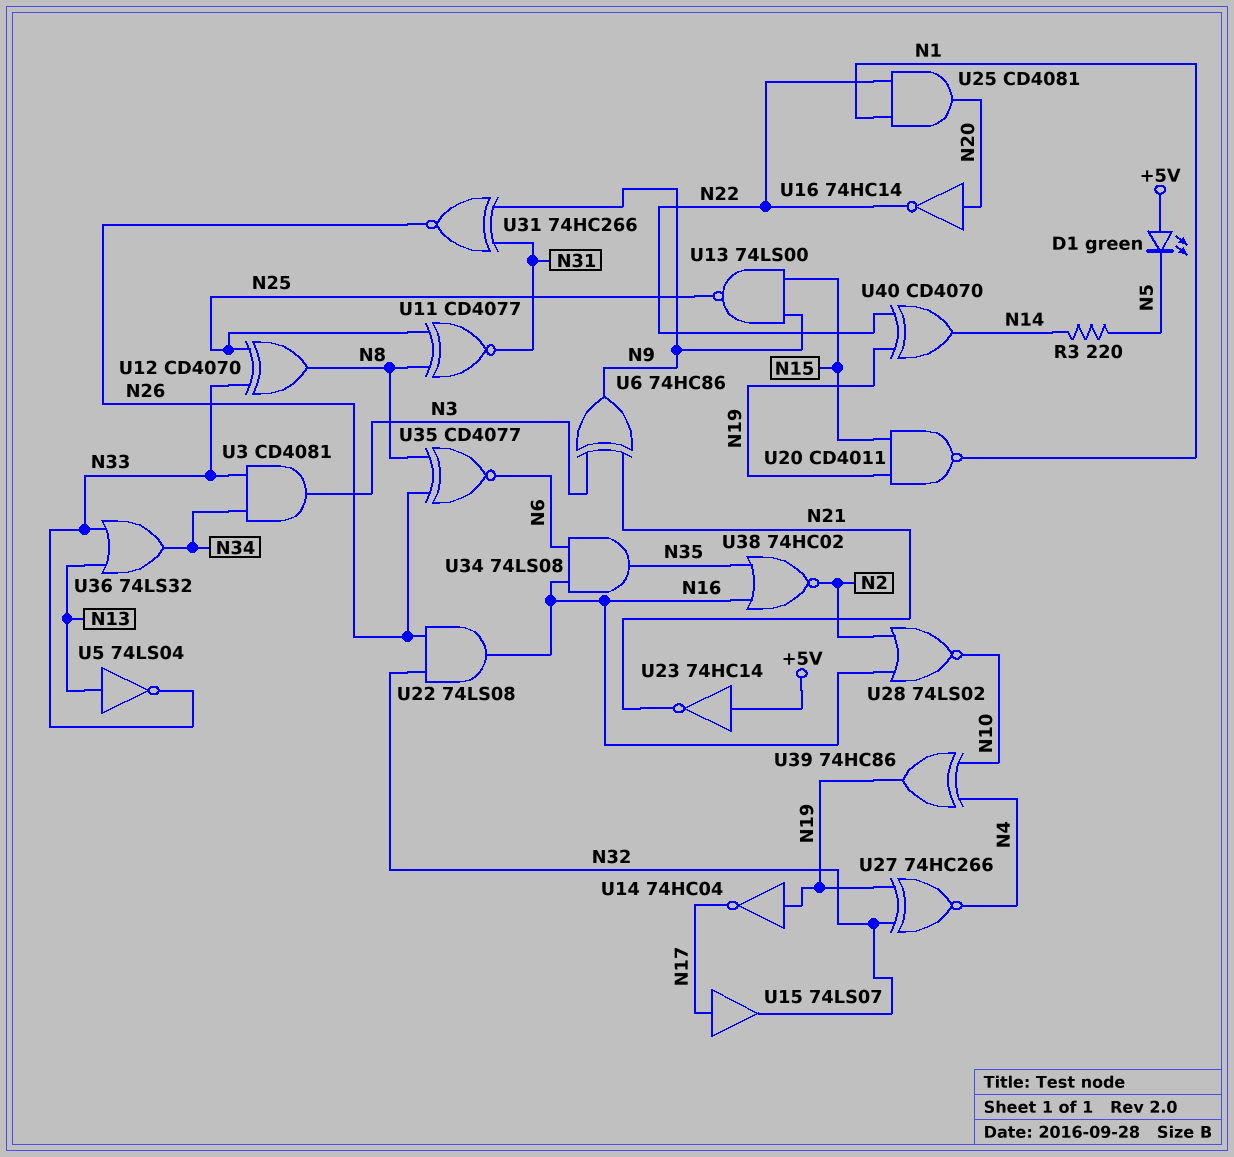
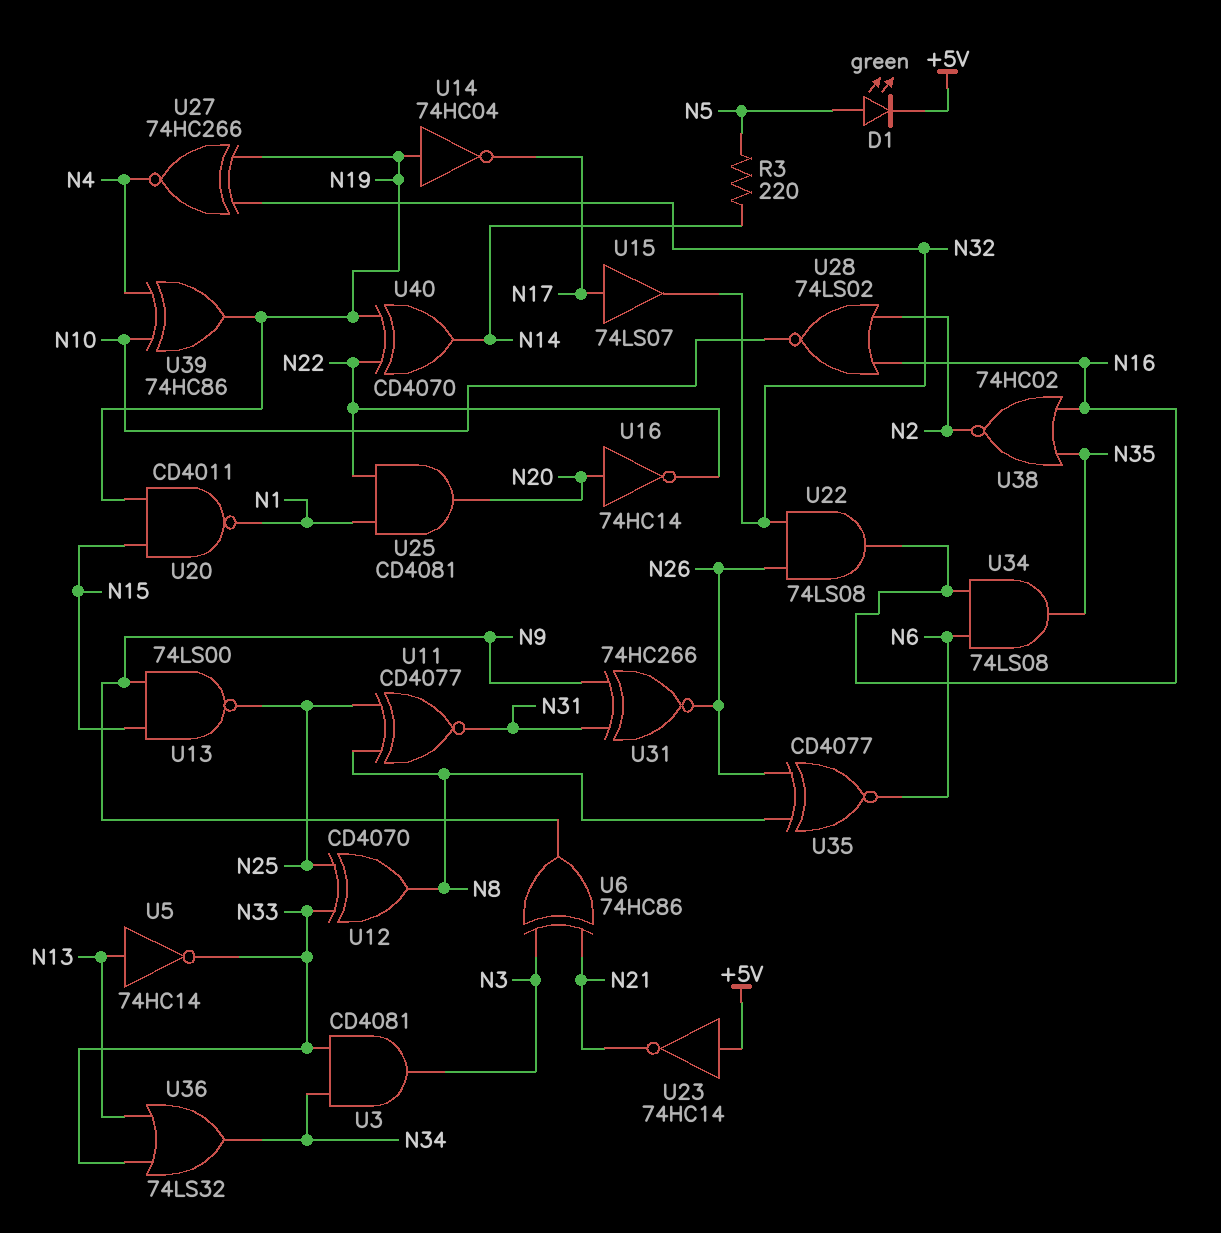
D1: LED green (A +5V, K N5) -> LED green (A N5, K +5V)
U5: NOT 74LS04 (in N13, out N33) -> NOT 74HC14 (in N13, out N33)

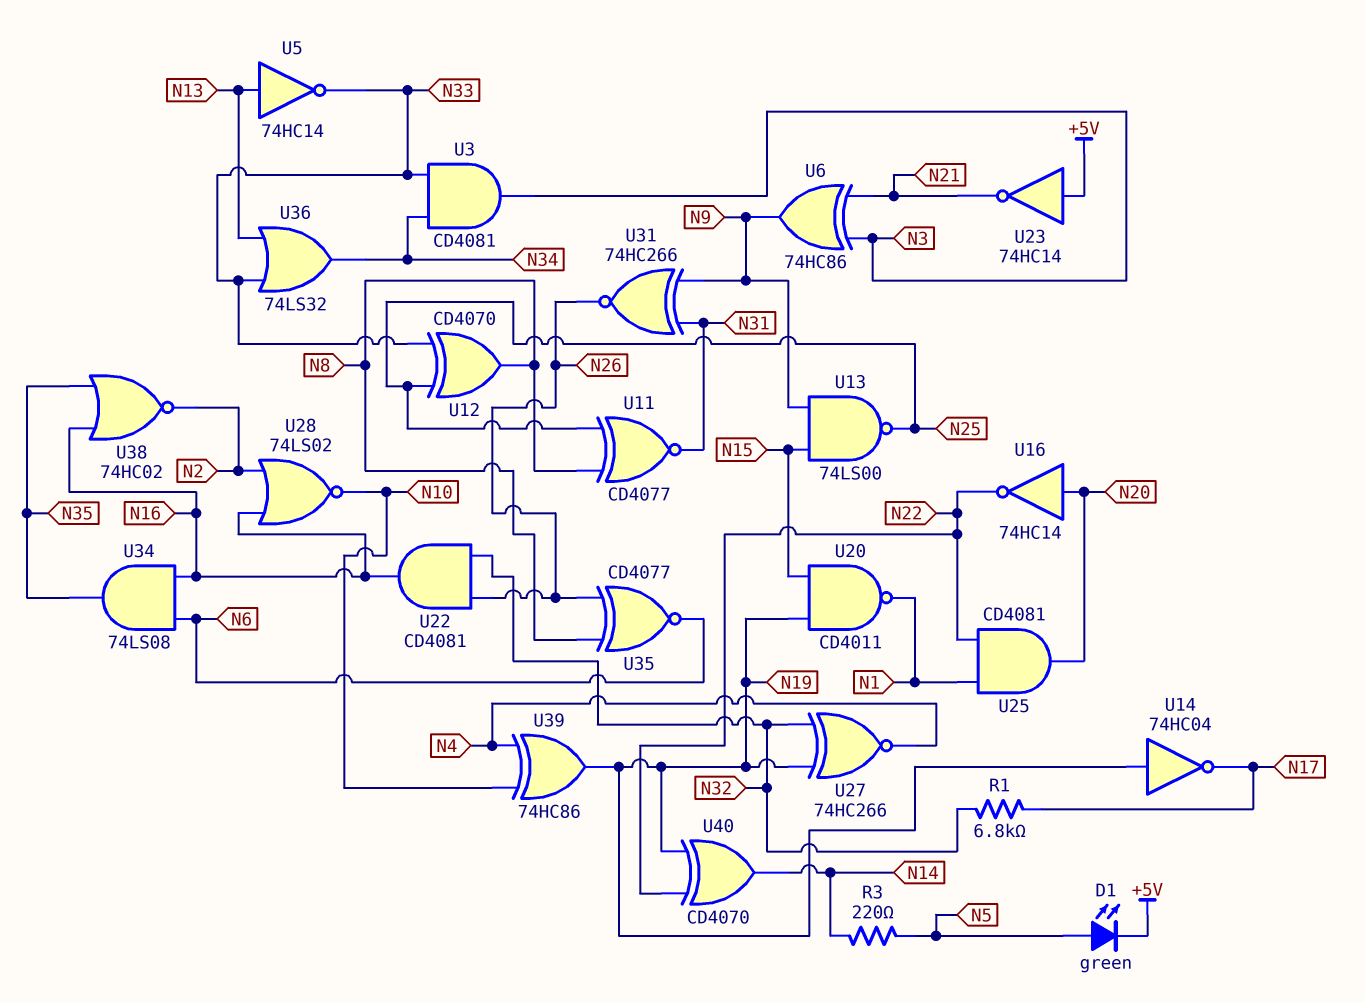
R1: none -> 6.8k (N17, N32)
U15: buffer 74LS07 (in N17, out N32) -> none
U22: AND 74LS08 (in N26, in N32, out N16) -> AND CD4081 (in N26, in N32, out N16)

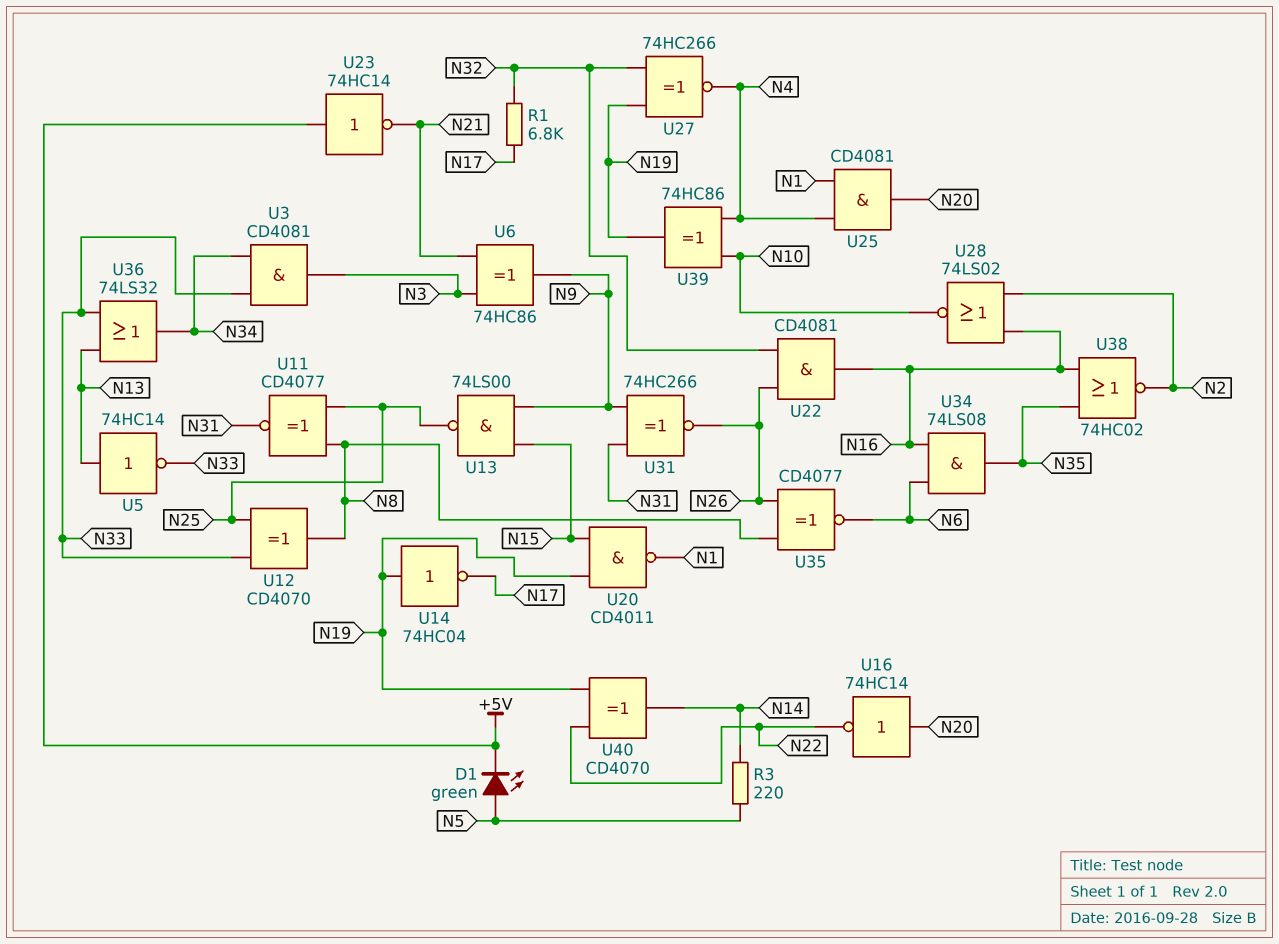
U25: AND CD4081 (in N1, in N22, out N20) -> AND CD4081 (in N1, in N4, out N20)

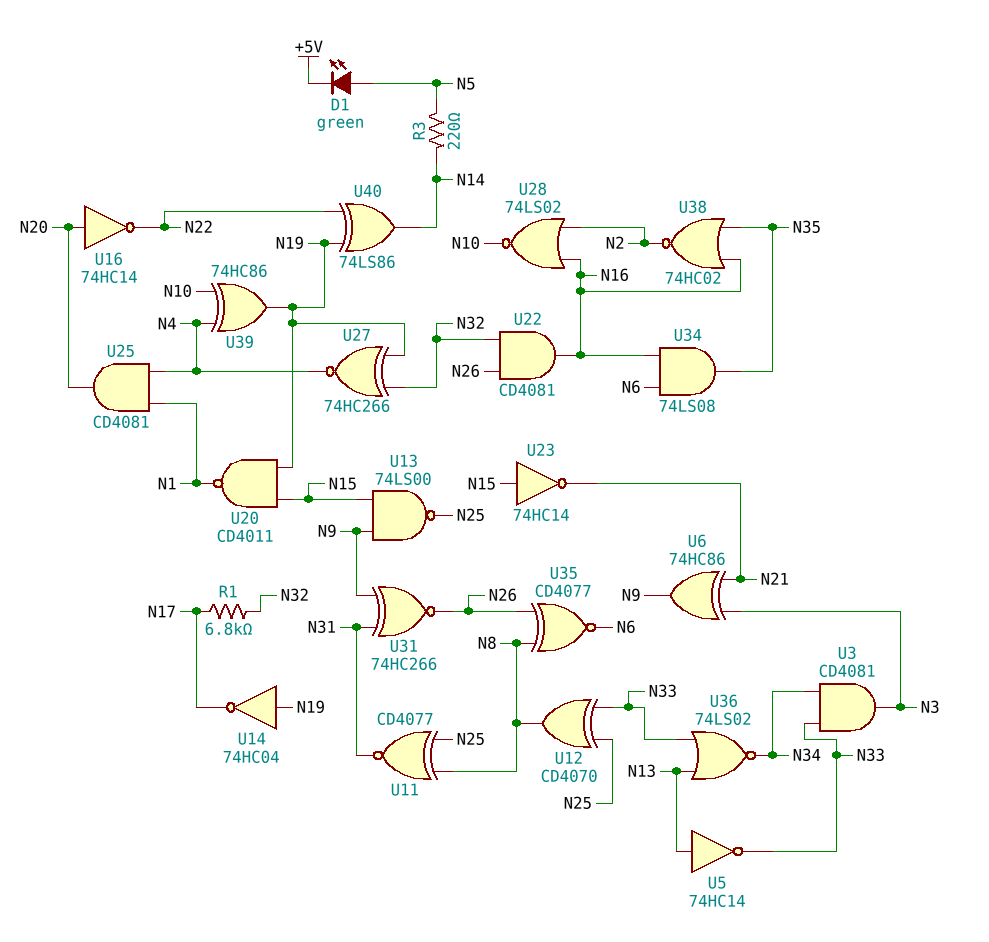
U23: NOT 74HC14 (in +5V, out N21) -> NOT 74HC14 (in N15, out N21)
U36: OR 74LS32 (in N13, in N33, out N34) -> NOR 74LS02 (in N13, in N33, out N34)
U40: XOR CD4070 (in N19, in N22, out N14) -> XOR 74LS86 (in N19, in N22, out N14)

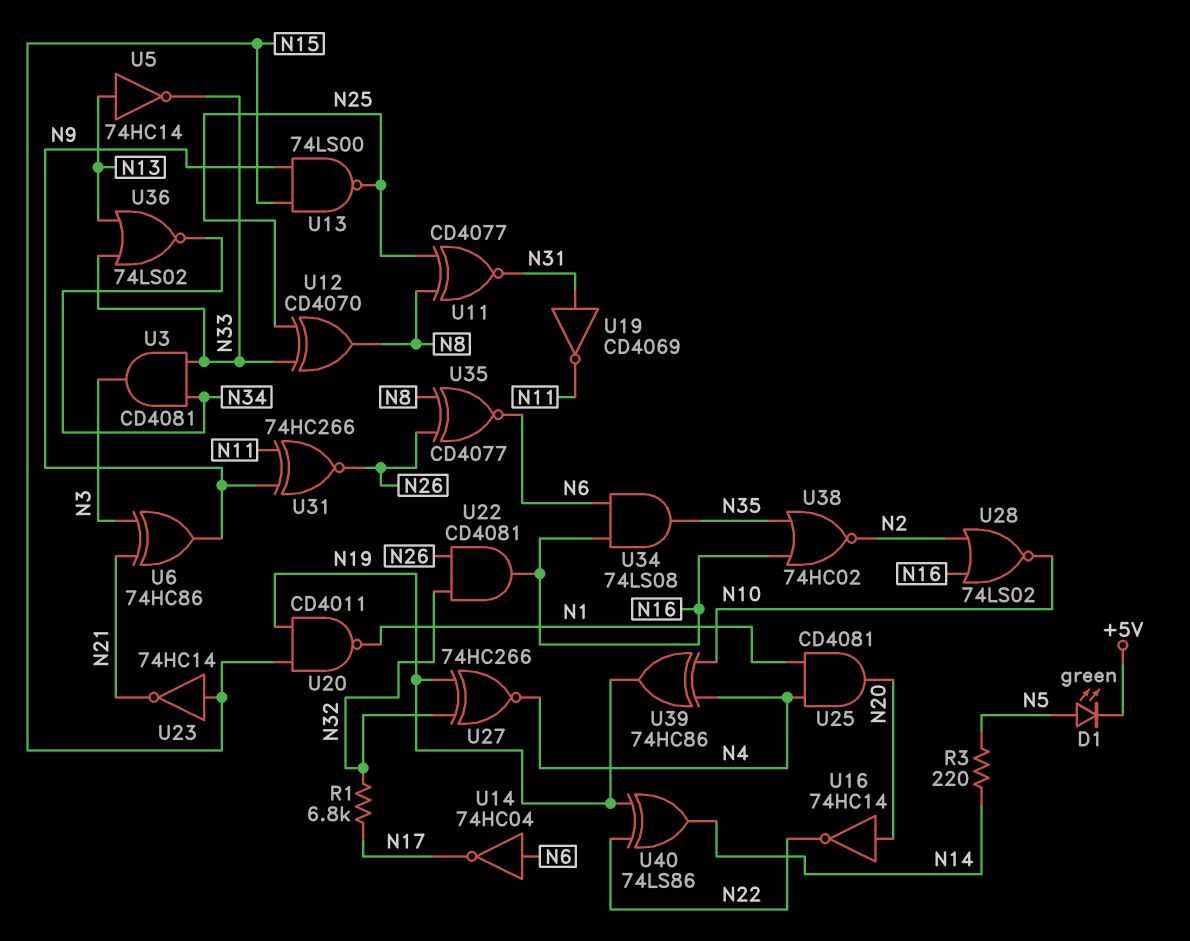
U14: NOT 74HC04 (in N19, out N17) -> NOT 74HC04 (in N6, out N17)
U19: none -> NOT CD4069 (in N31, out N11)
U31: XNOR 74HC266 (in N9, in N31, out N26) -> XNOR 74HC266 (in N9, in N11, out N26)

